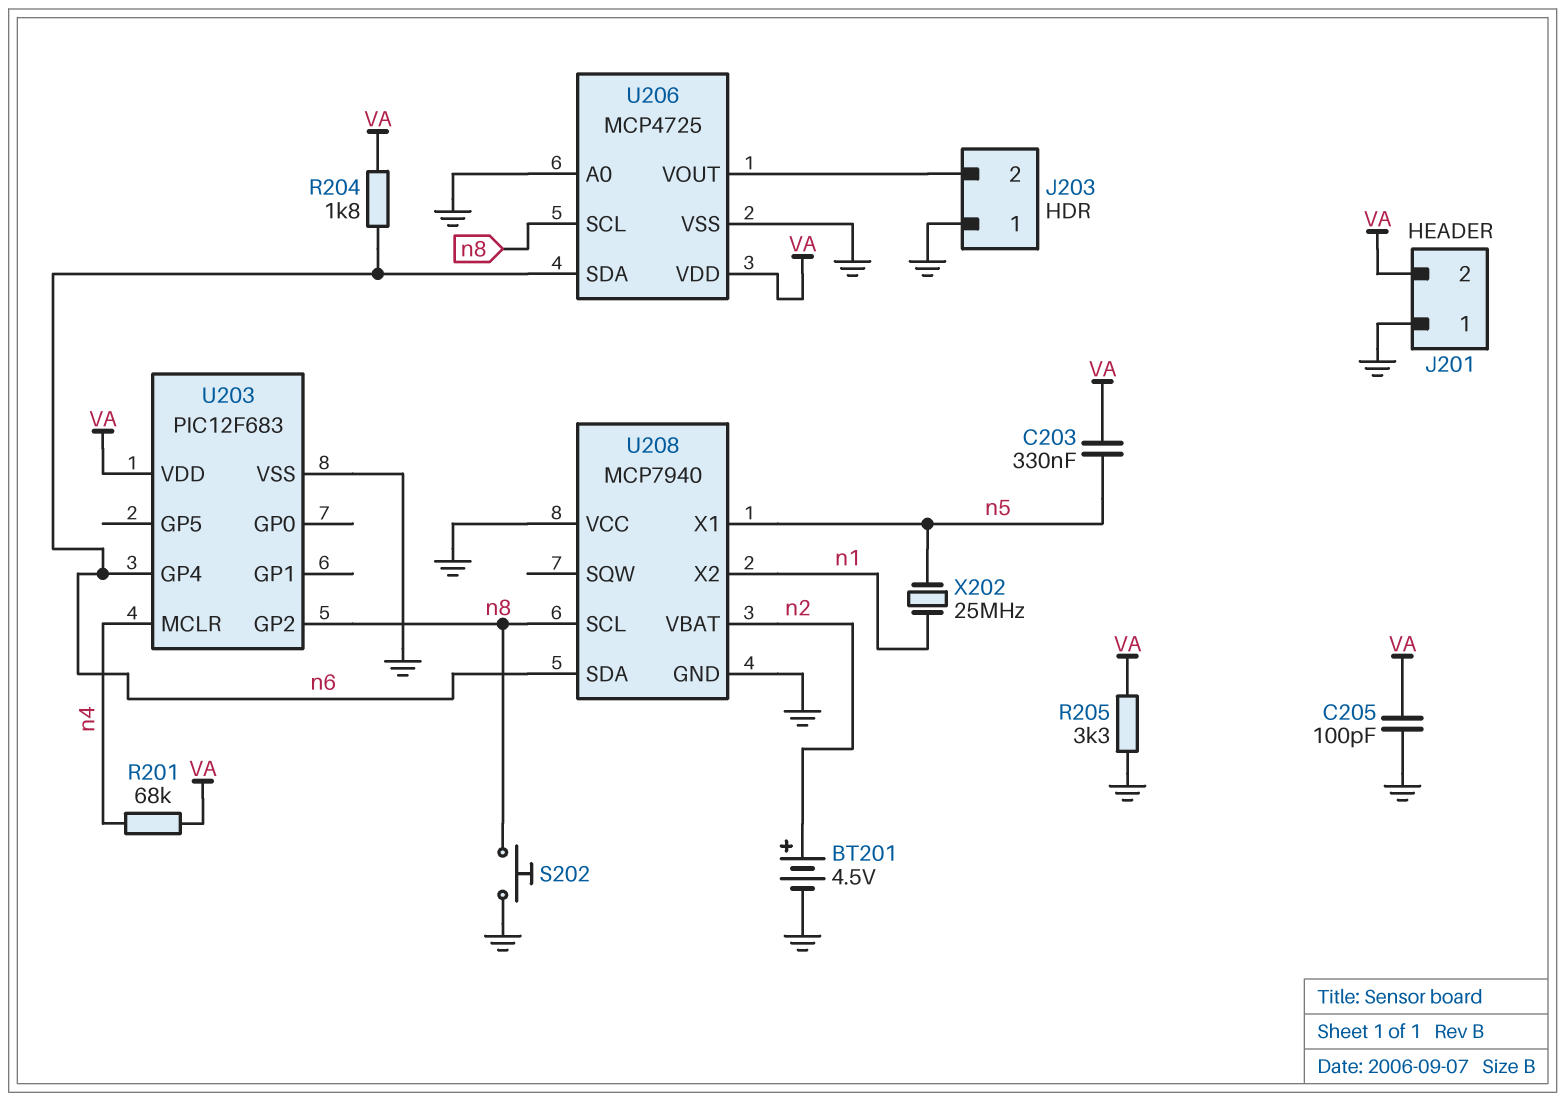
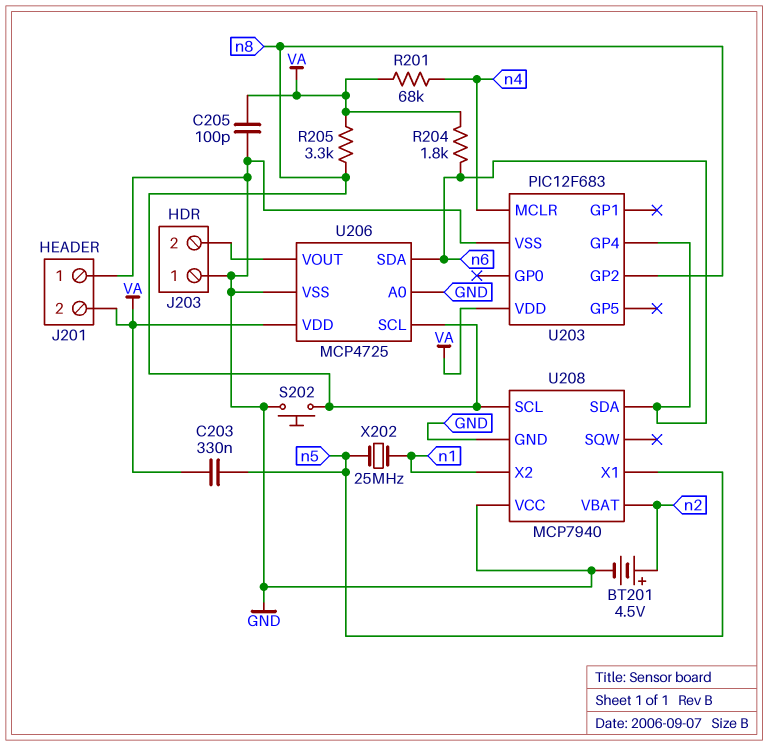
R205: 3.3k (GND, VA) -> 3.3k (VA, n8)

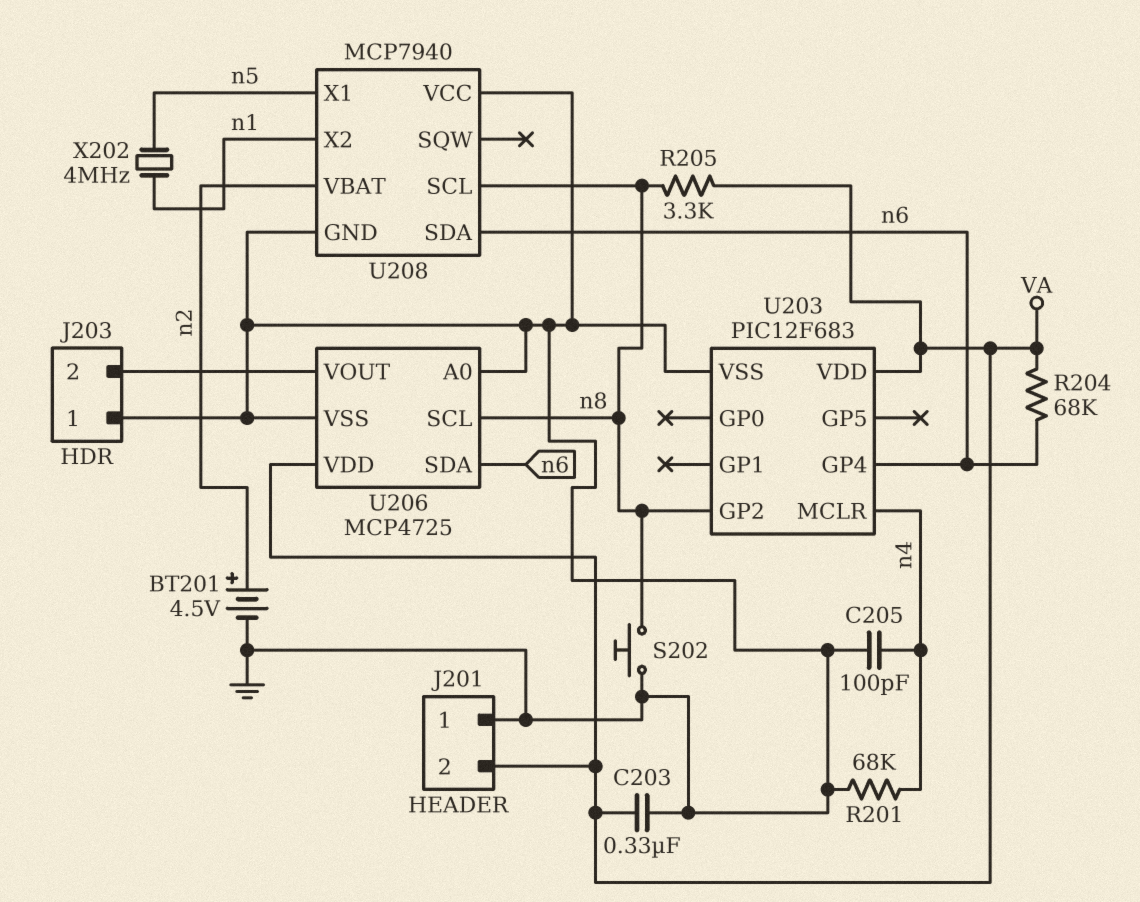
C203: 330nF (VA, n5) -> 330nF (GND, VA)
C205: 100pF (GND, VA) -> 100pF (GND, n4)
R201: 68k (VA, n4) -> 68k (GND, n4)
R204: 1.8k (VA, n6) -> 68k (VA, n6)
X202: 25MHz (n1, n5) -> 4MHz (n1, n5)

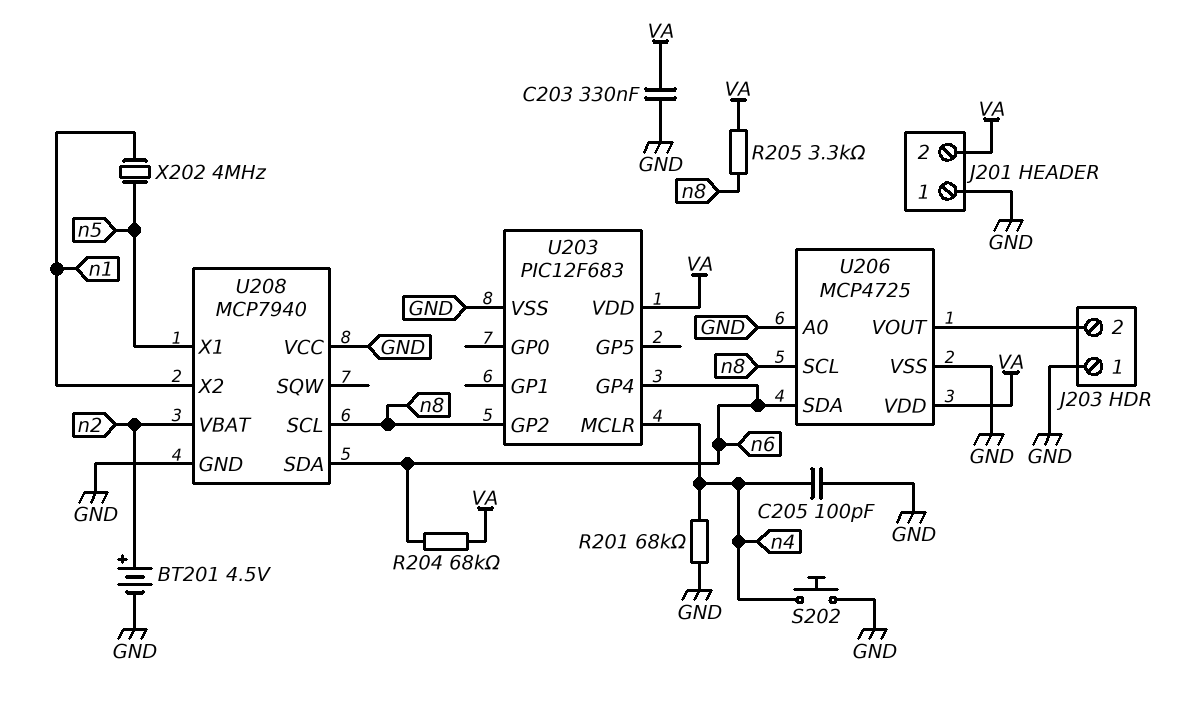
S202: button (GND, n8) -> button (GND, n4)

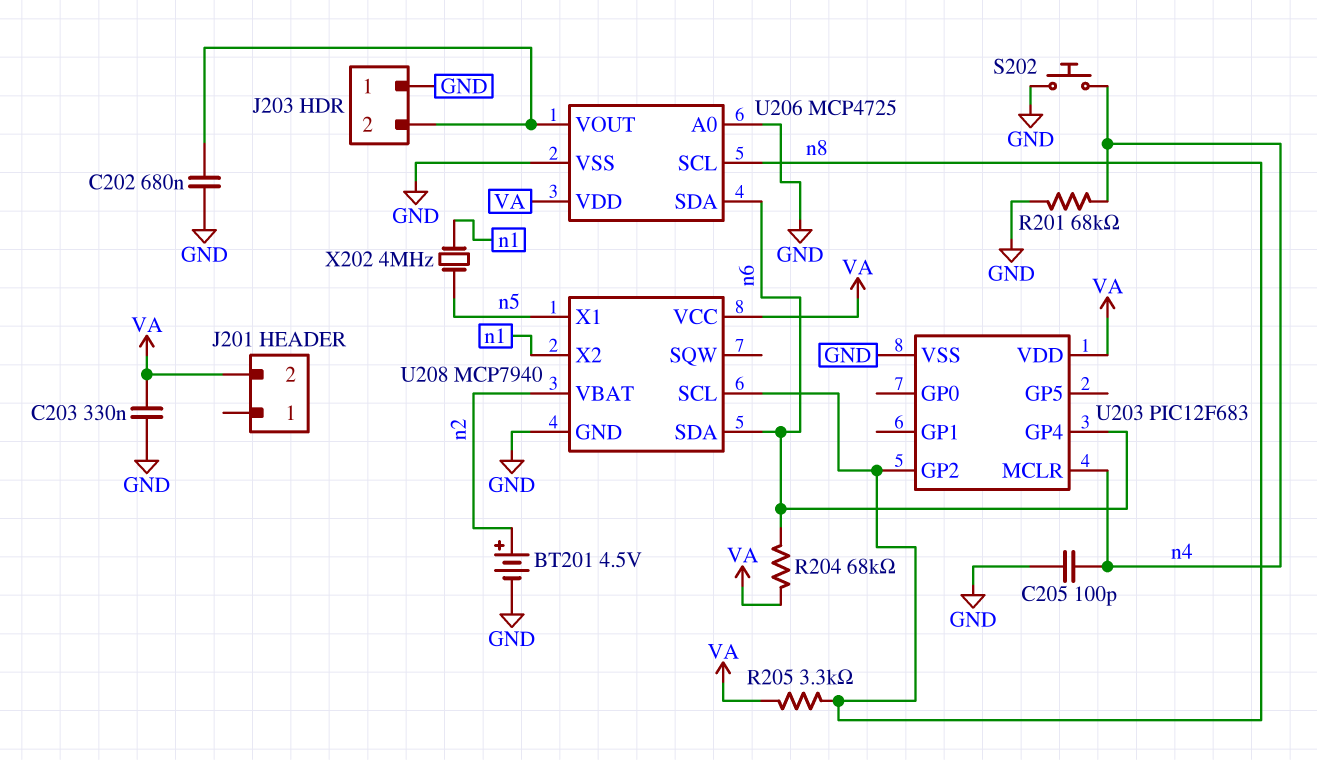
C202: none -> 680nF (GND, J203/2)
J201 pin 1: GND -> none
U208 pin VCC: GND -> VA

